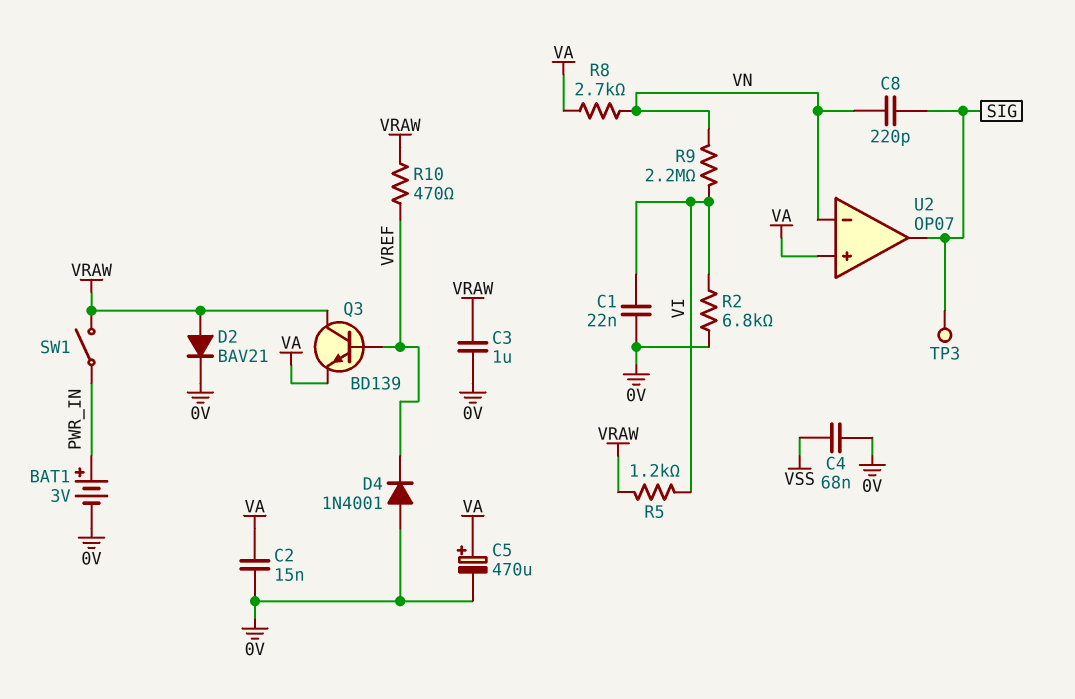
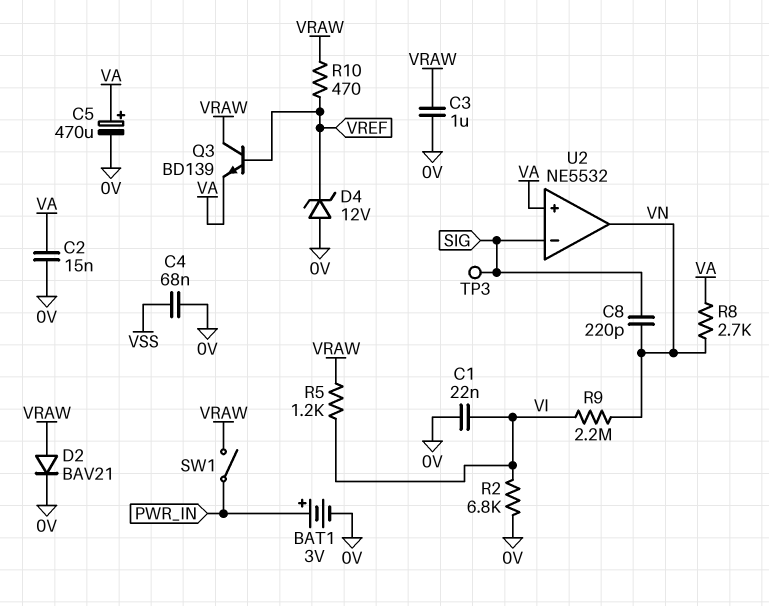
D4: diode 1N4001 (A 0V, K VREF) -> zener 12V (A 0V, K VREF)
U2: OP07 -> NE5532
U2 pin in-: VN -> SIG
U2 pin out: SIG -> VN

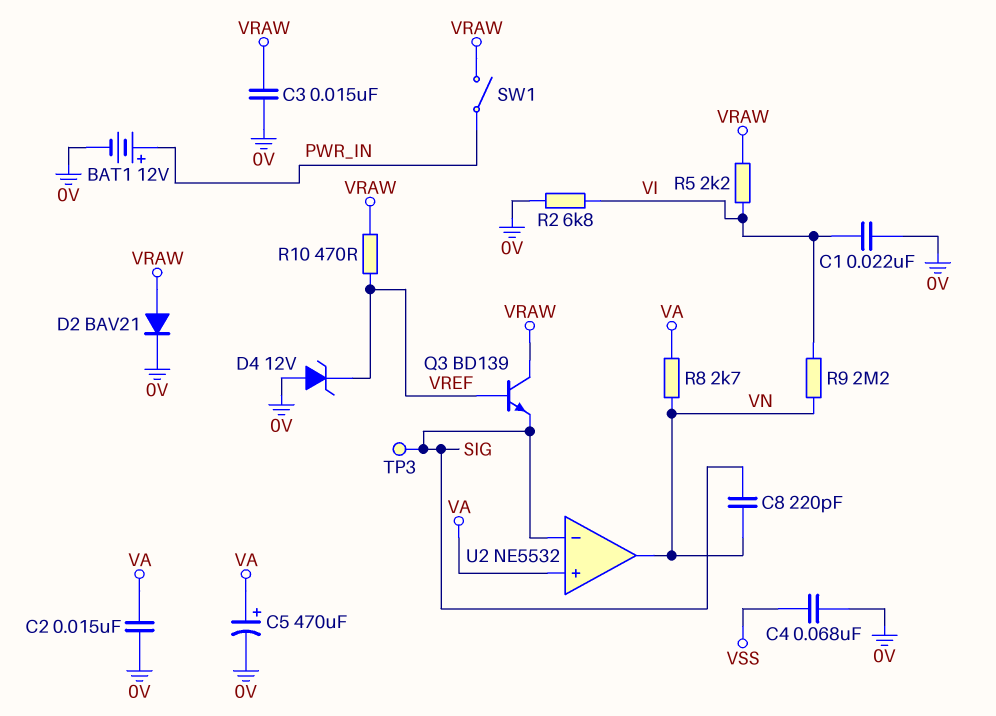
BAT1: 3V (plus PWR_IN, minus 0V) -> 12V (plus PWR_IN, minus 0V)
C3: 1uF (0V, VRAW) -> 15nF (0V, VRAW)
Q3: NPN BD139 (B VREF, C VRAW, E VA) -> NPN BD139 (B VREF, C VRAW, E SIG)
R5: 1.2k (VI, VRAW) -> 2.2k (VI, VRAW)

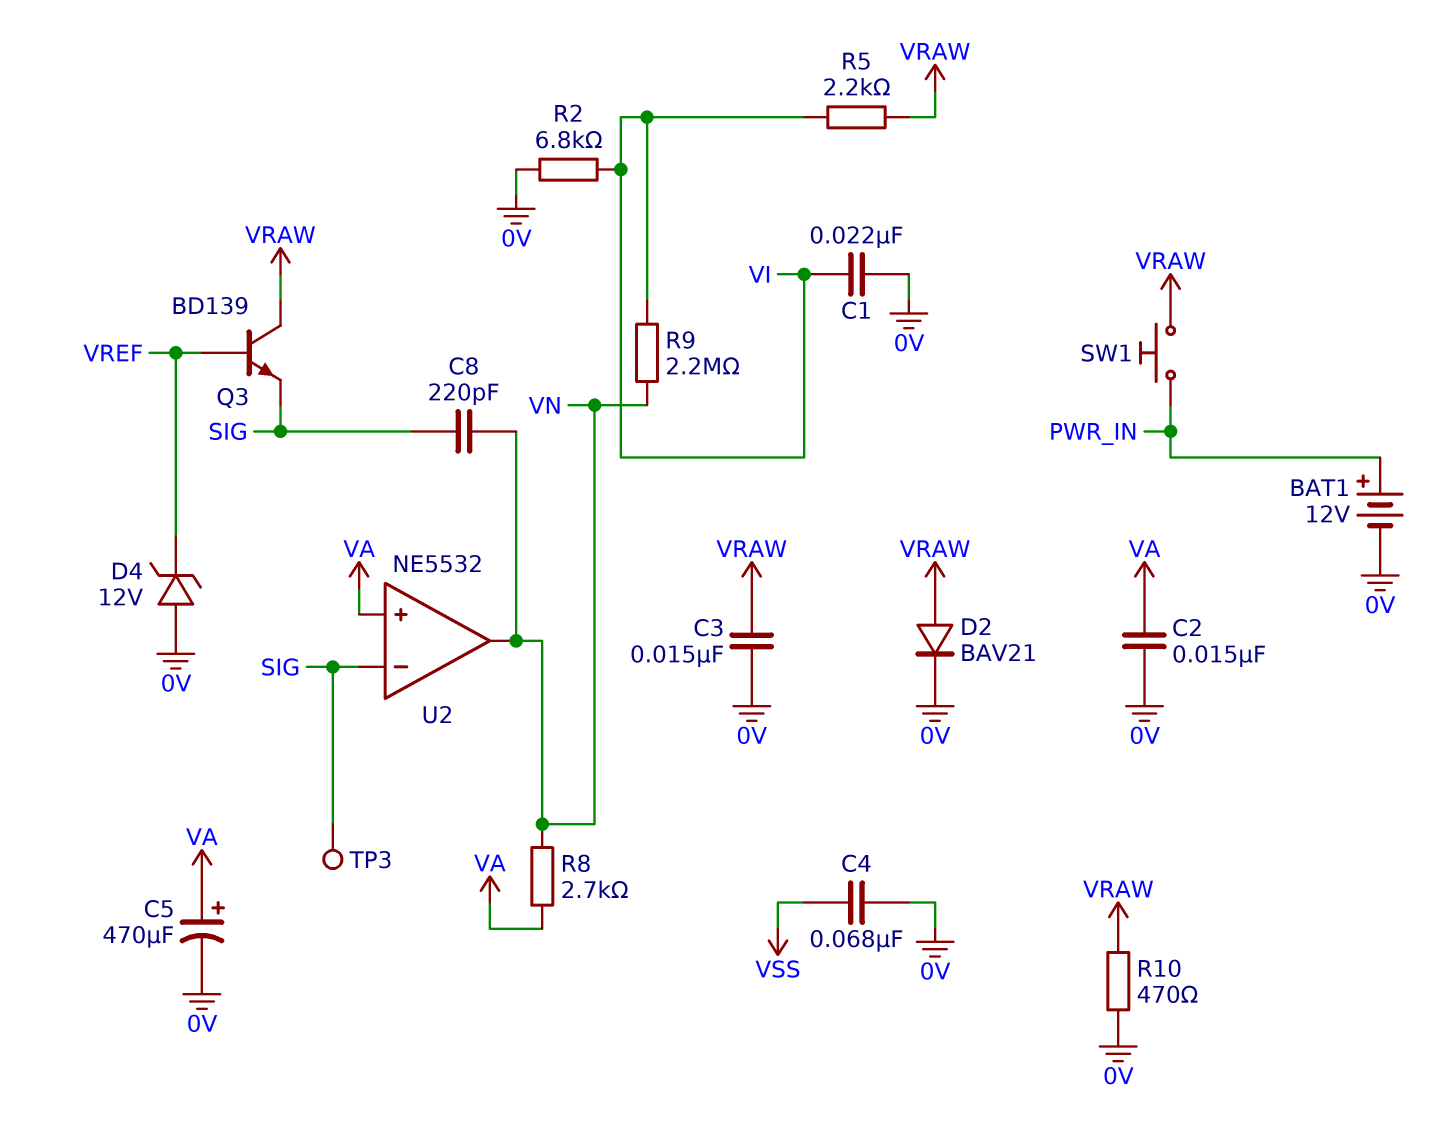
R10: 470 (VRAW, VREF) -> 470 (0V, VRAW)
SW1: switch (PWR_IN, VRAW) -> button (PWR_IN, VRAW)

